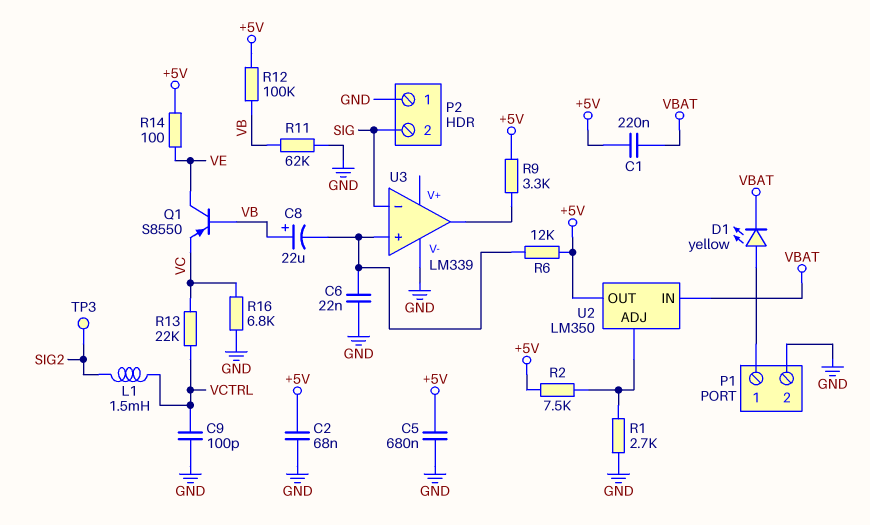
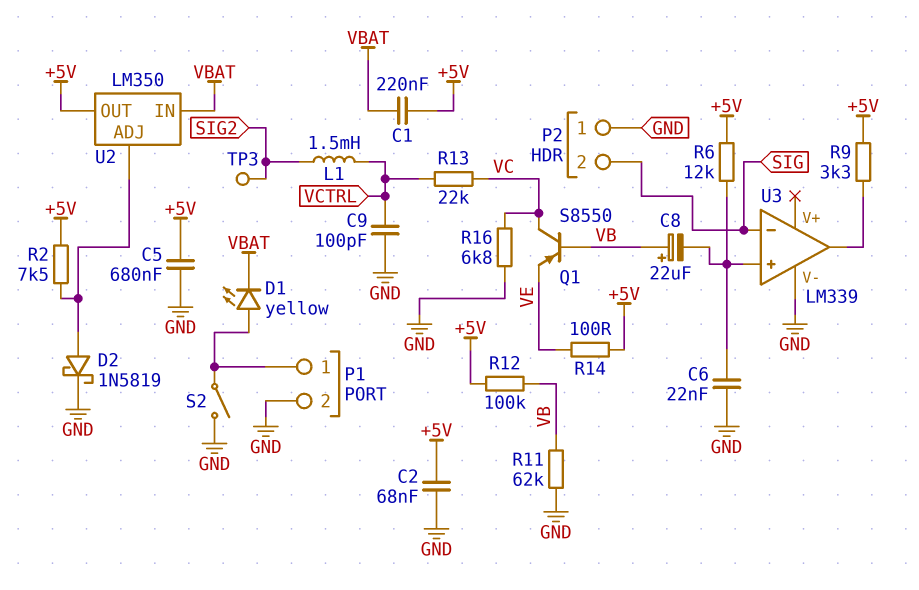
D2: none -> schottky 1N5819 (A U2/ADJ, K GND)
Q1: PNP S8550 (B VB, C VE, E VC) -> PNP S8550 (B VB, C VC, E VE)
R1: 2.7k (GND, U2/ADJ) -> none
S2: none -> switch (GND, P1/1)

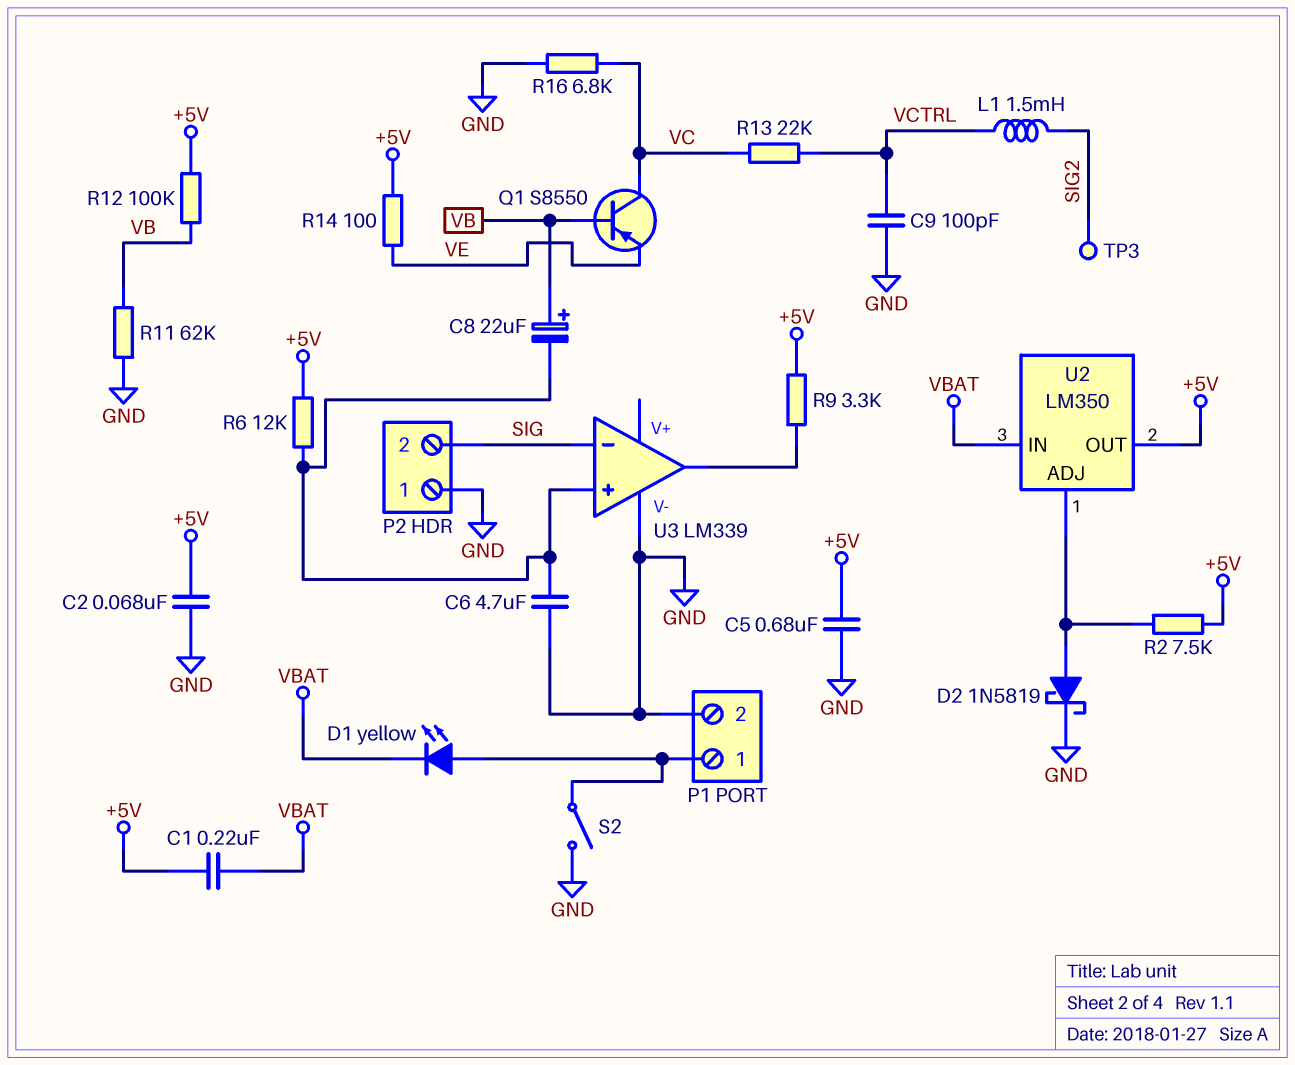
C6: 22nF (GND, U3/in+) -> 4.7uF (GND, U3/in+)

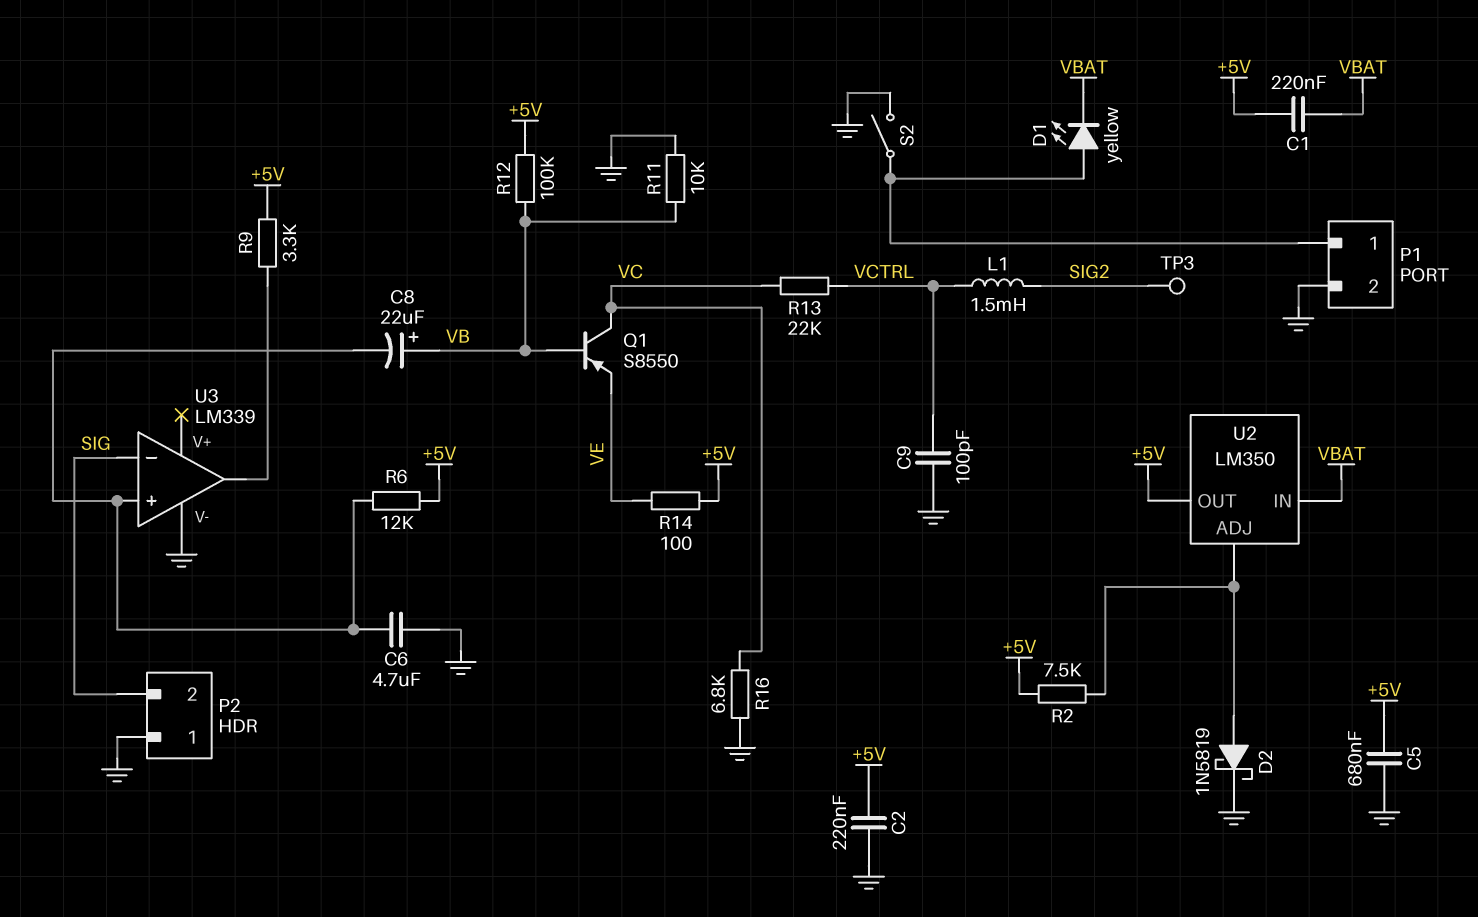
C2: 68nF (+5V, GND) -> 220nF (+5V, GND)
R11: 62k (GND, VB) -> 10k (GND, VB)

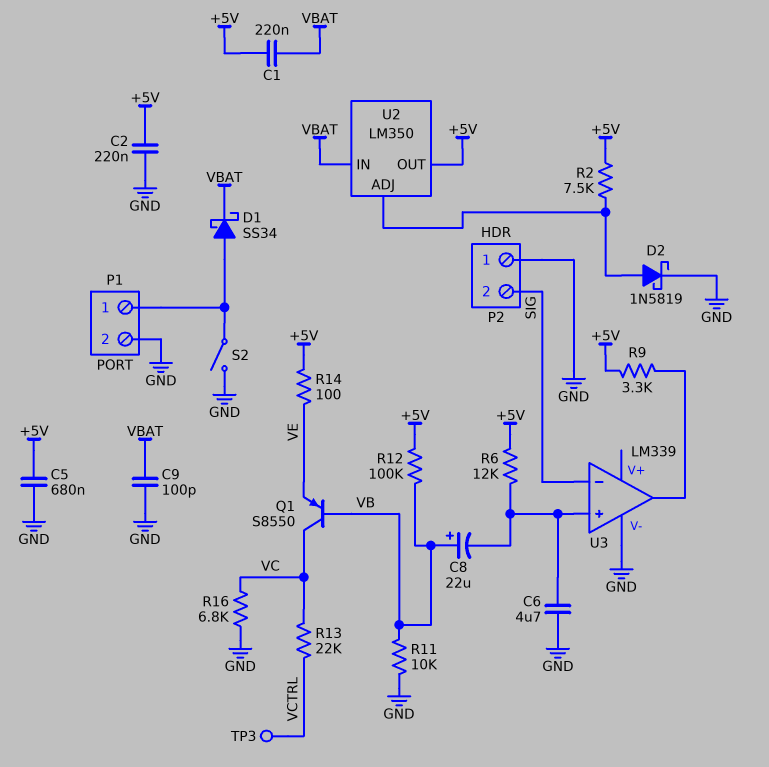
C9: 100pF (GND, VCTRL) -> 100pF (GND, VBAT)
D1: LED yellow (A P1/1, K VBAT) -> schottky SS34 (A P1/1, K VBAT)
L1: 1.5mH (SIG2, VCTRL) -> none
TP3: test point (SIG2) -> test point (VCTRL)

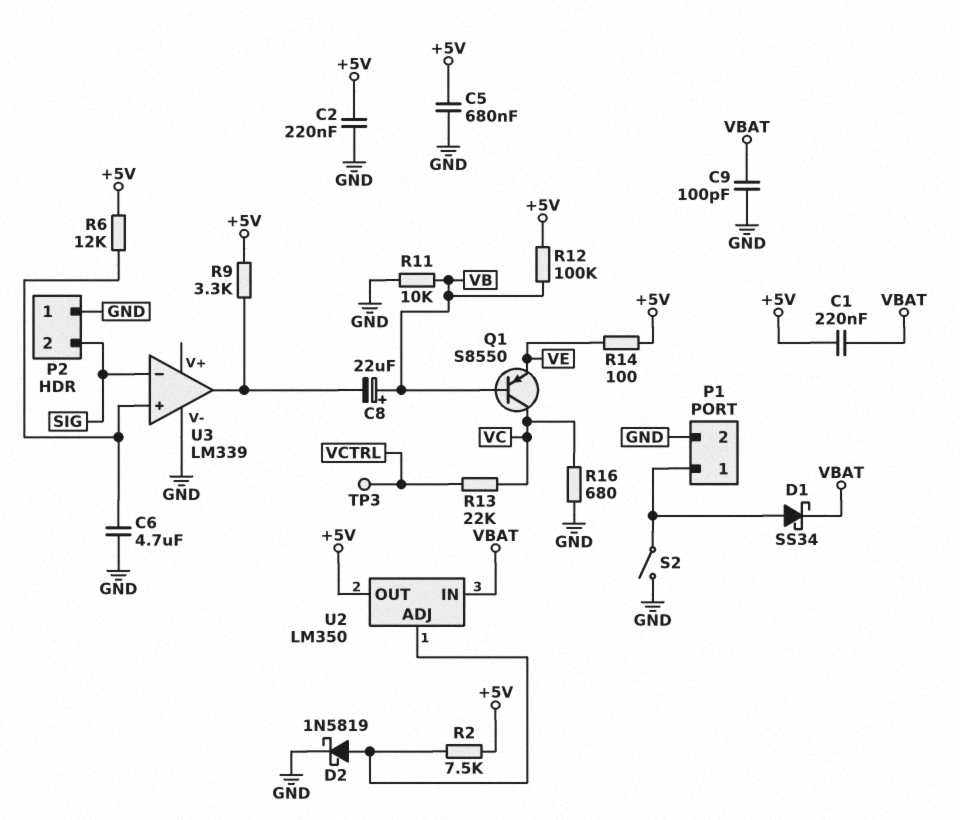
C8: 22uF (plus VB, minus U3/in+) -> 22uF (plus VB, minus U3/out)
R16: 6.8k (GND, VC) -> 680 (GND, VC)

